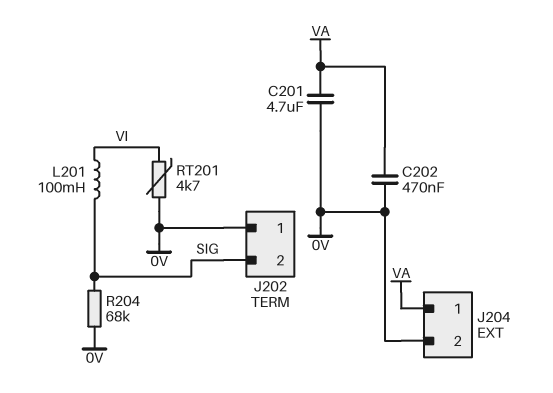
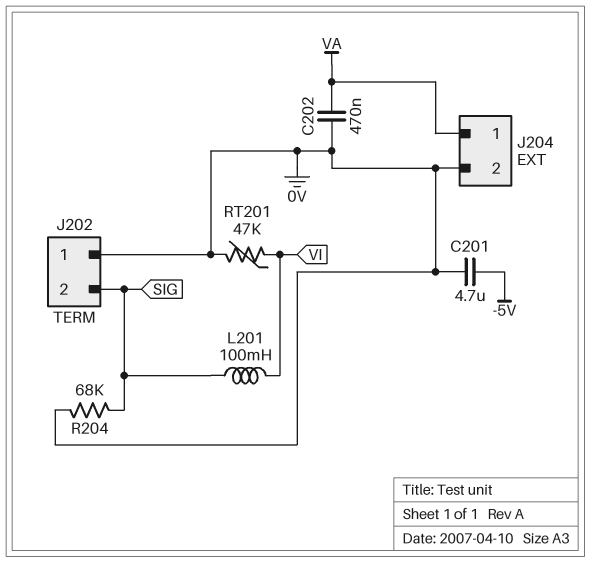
C201: 4.7uF (0V, VA) -> 4.7uF (-5V, 0V)
RT201: 4.7k (0V, VI) -> 47k (0V, VI)

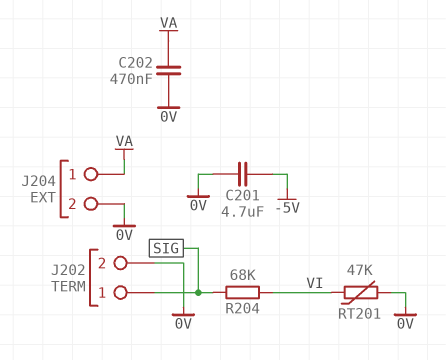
J202 pin 1: 0V -> SIG
J202 pin 2: SIG -> 0V
L201: 100mH (SIG, VI) -> none
R204: 68k (0V, SIG) -> 68k (SIG, VI)

